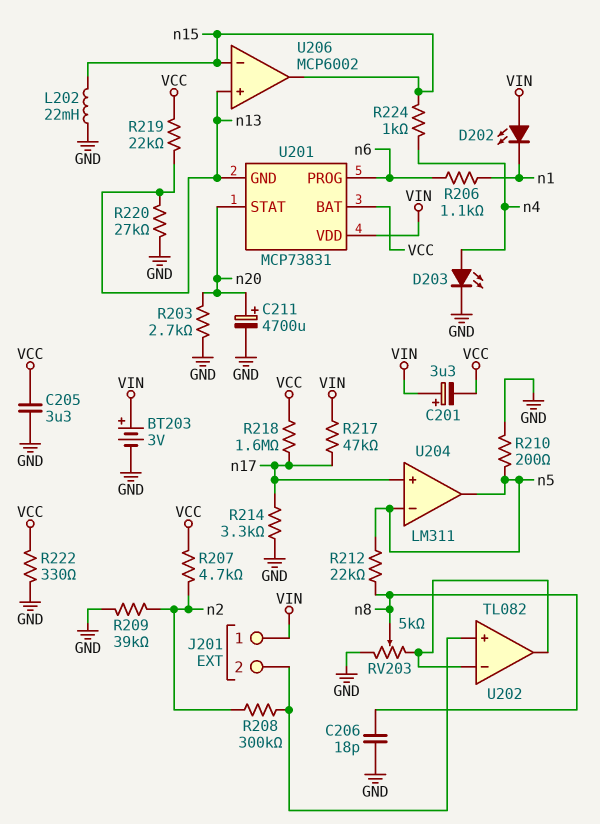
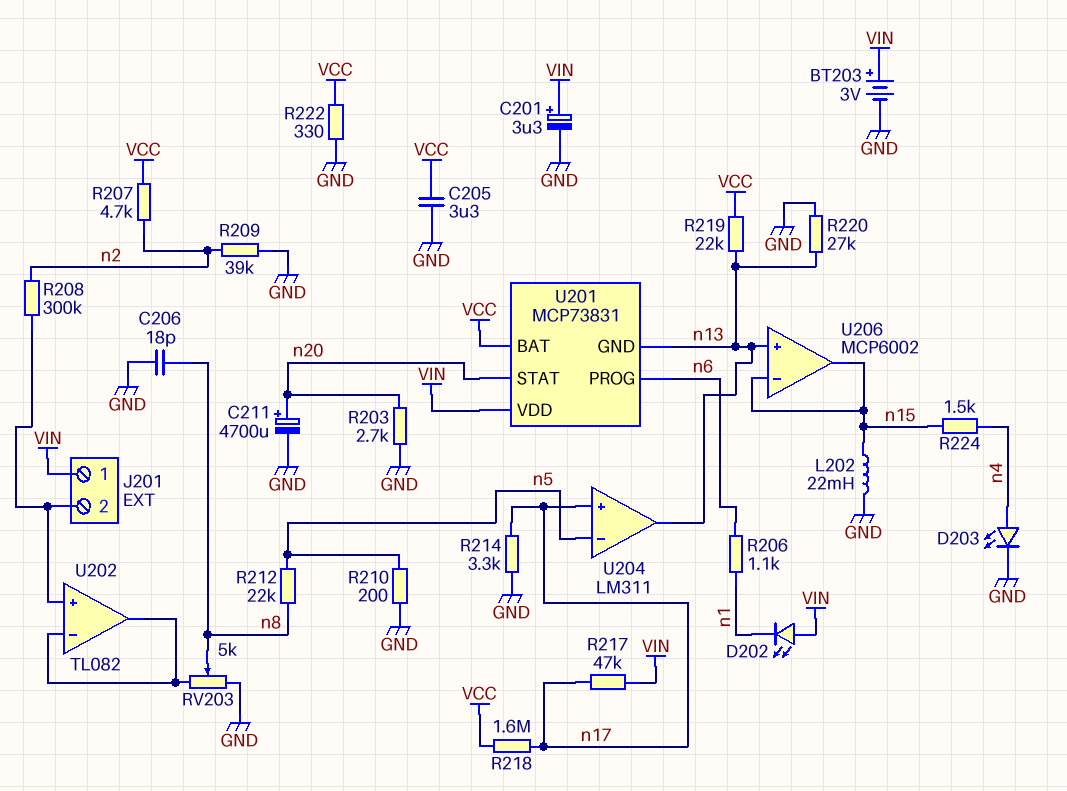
C201: 3.3uF (plus VIN, minus VCC) -> 3.3uF (plus VIN, minus GND)
R224: 1k (n4, n15) -> 1.5k (n4, n15)
U204 pin out: n5 -> n13

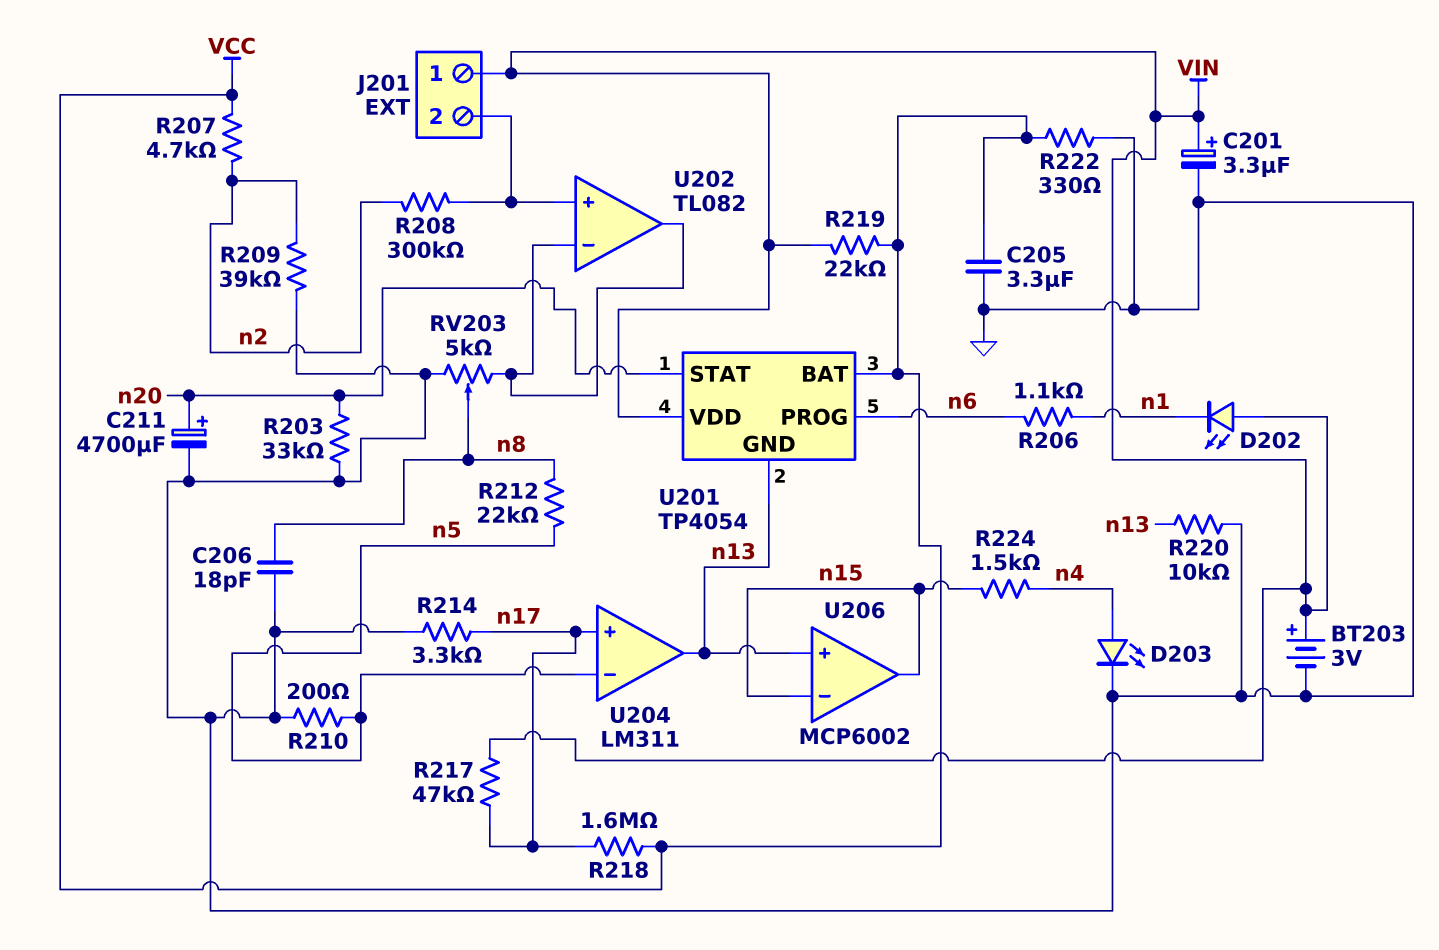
L202: 22mH (GND, n15) -> none
R203: 2.7k (GND, n20) -> 33k (GND, n20)
R219: 22k (VCC, n13) -> 22k (VCC, VIN)
R220: 27k (GND, n13) -> 10k (GND, n13)
U201: MCP73831 -> TP4054

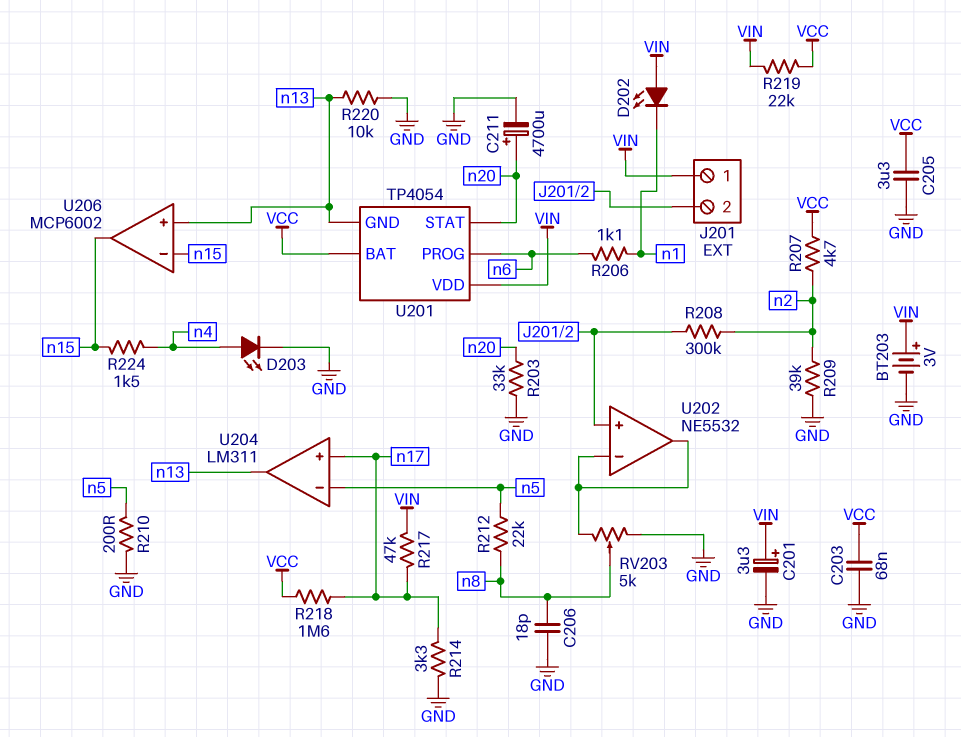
C203: none -> 68nF (GND, VCC)
R222: 330 (GND, VCC) -> none
U202: TL082 -> NE5532

